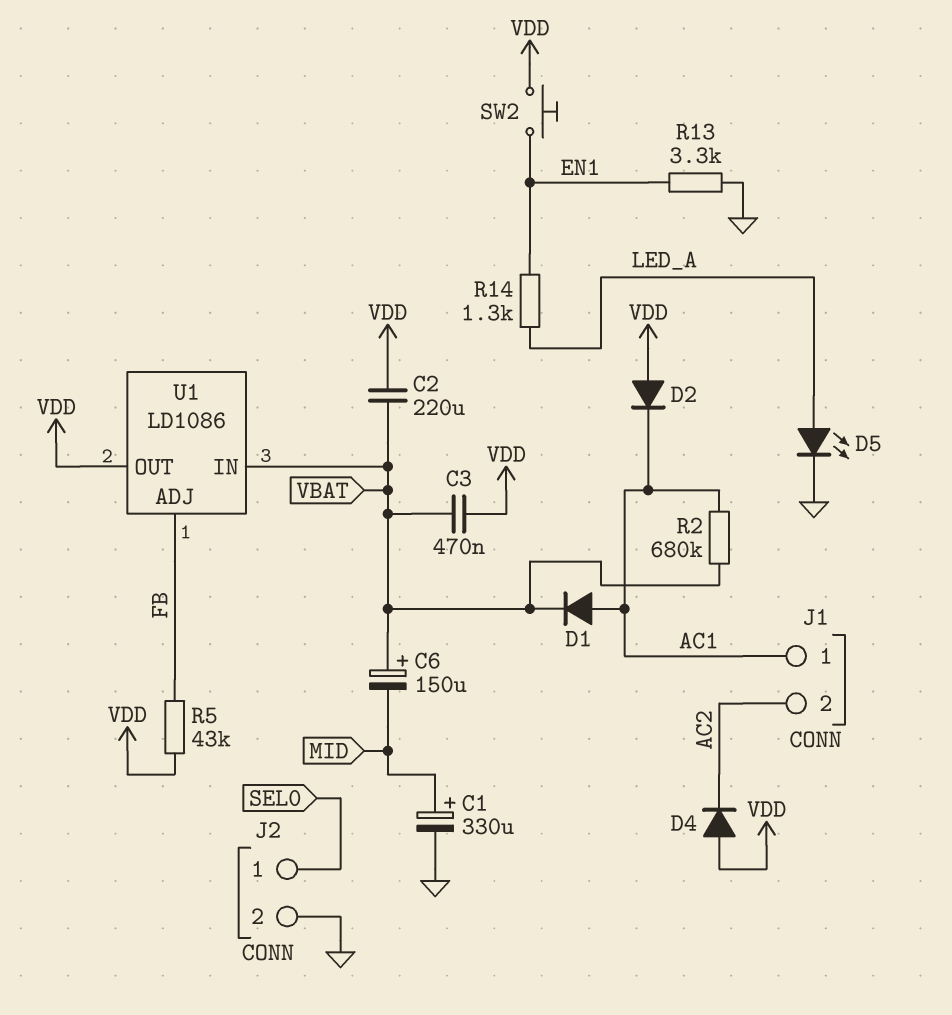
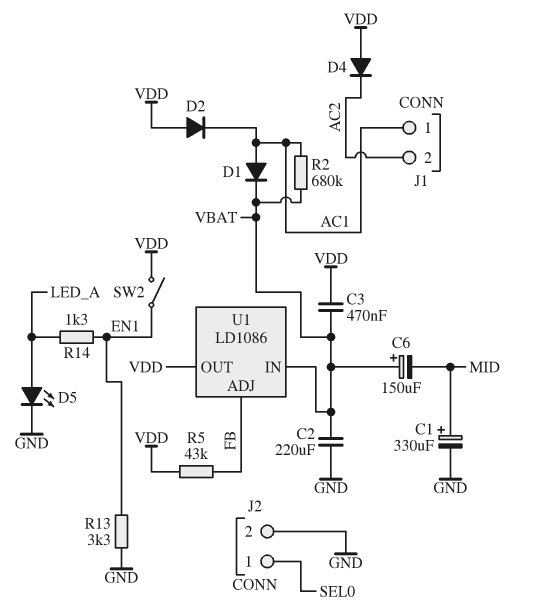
C2: 220uF (VBAT, VDD) -> 220uF (GND, VBAT)
SW2: button (EN1, VDD) -> switch (EN1, VDD)

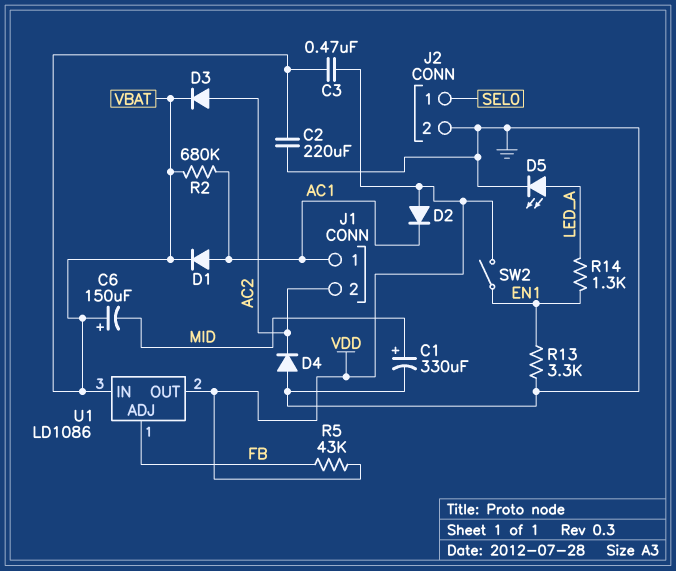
D3: none -> diode (A AC2, K VBAT)
D4: diode (A VDD, K AC2) -> diode (A GND, K AC2)

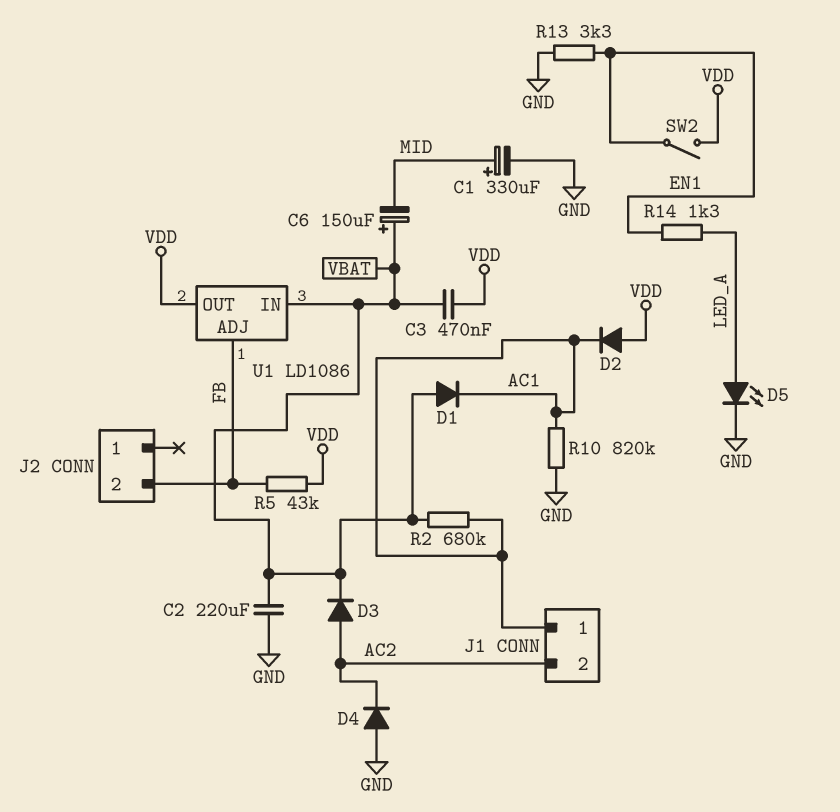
D1: diode (A AC1, K VBAT) -> diode (A VBAT, K AC1)
J2 pin 1: SEL0 -> none
J2 pin 2: GND -> FB
R10: none -> 820k (AC1, GND)

